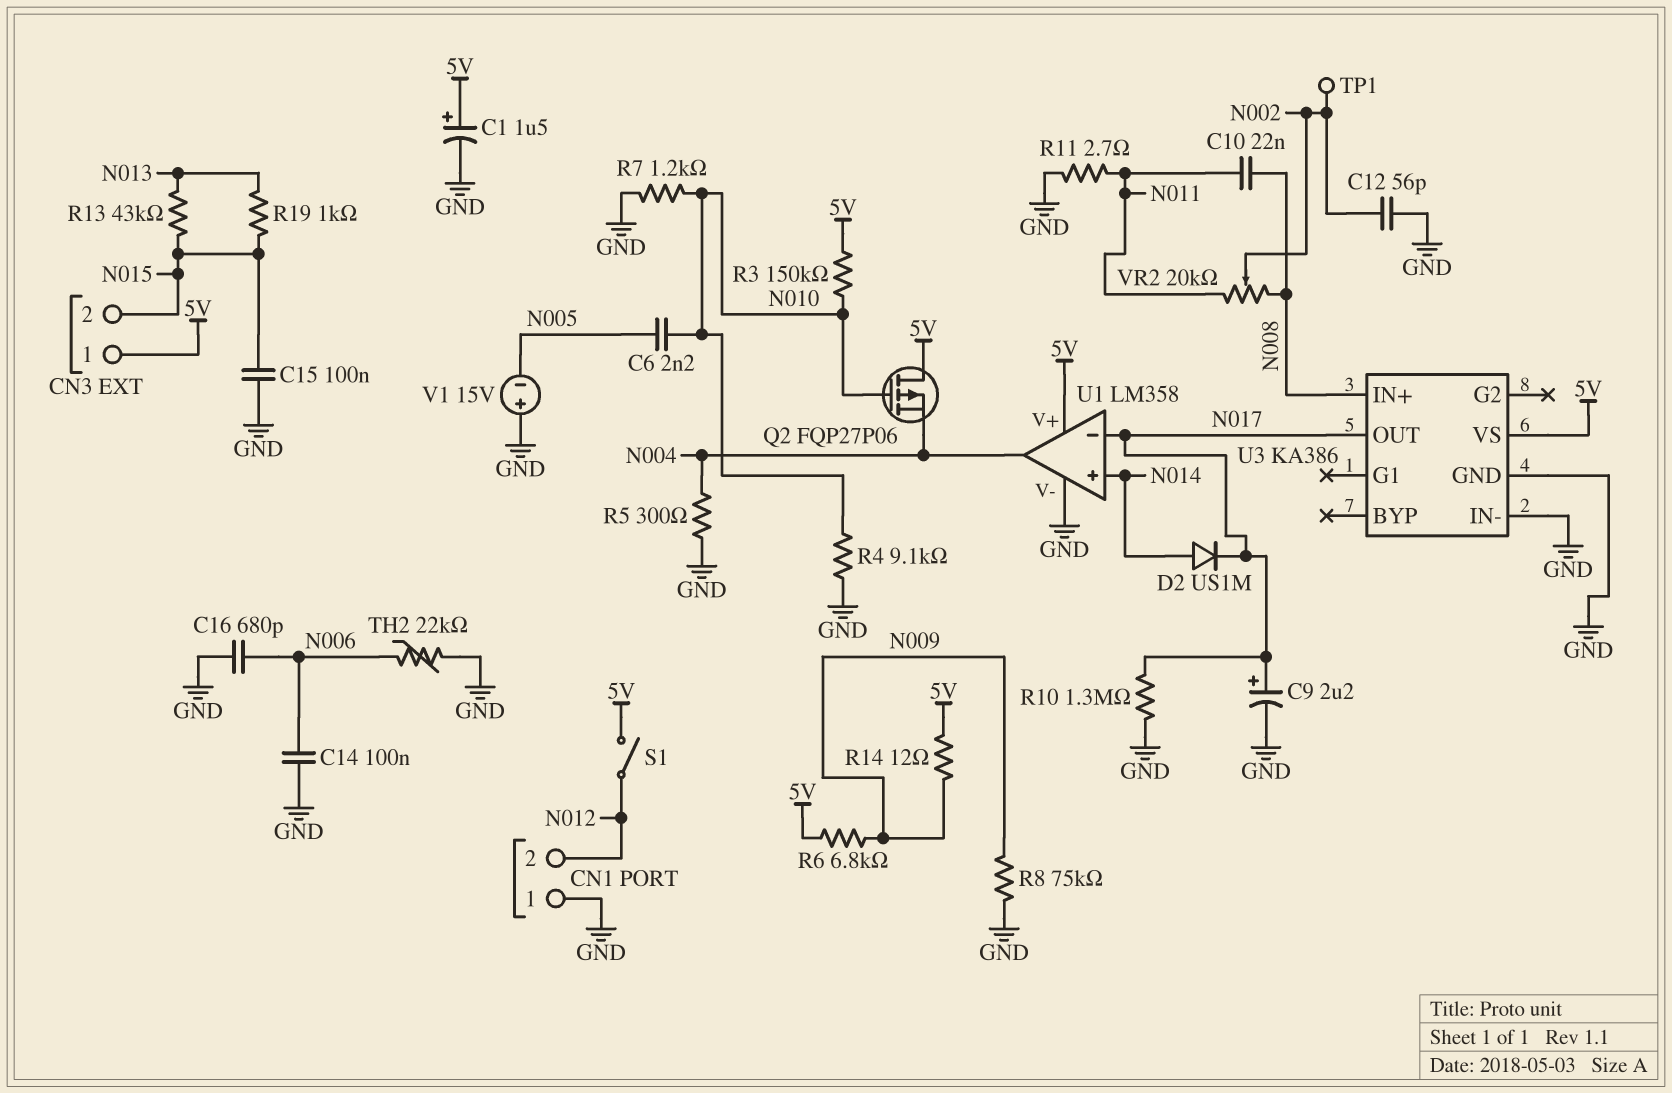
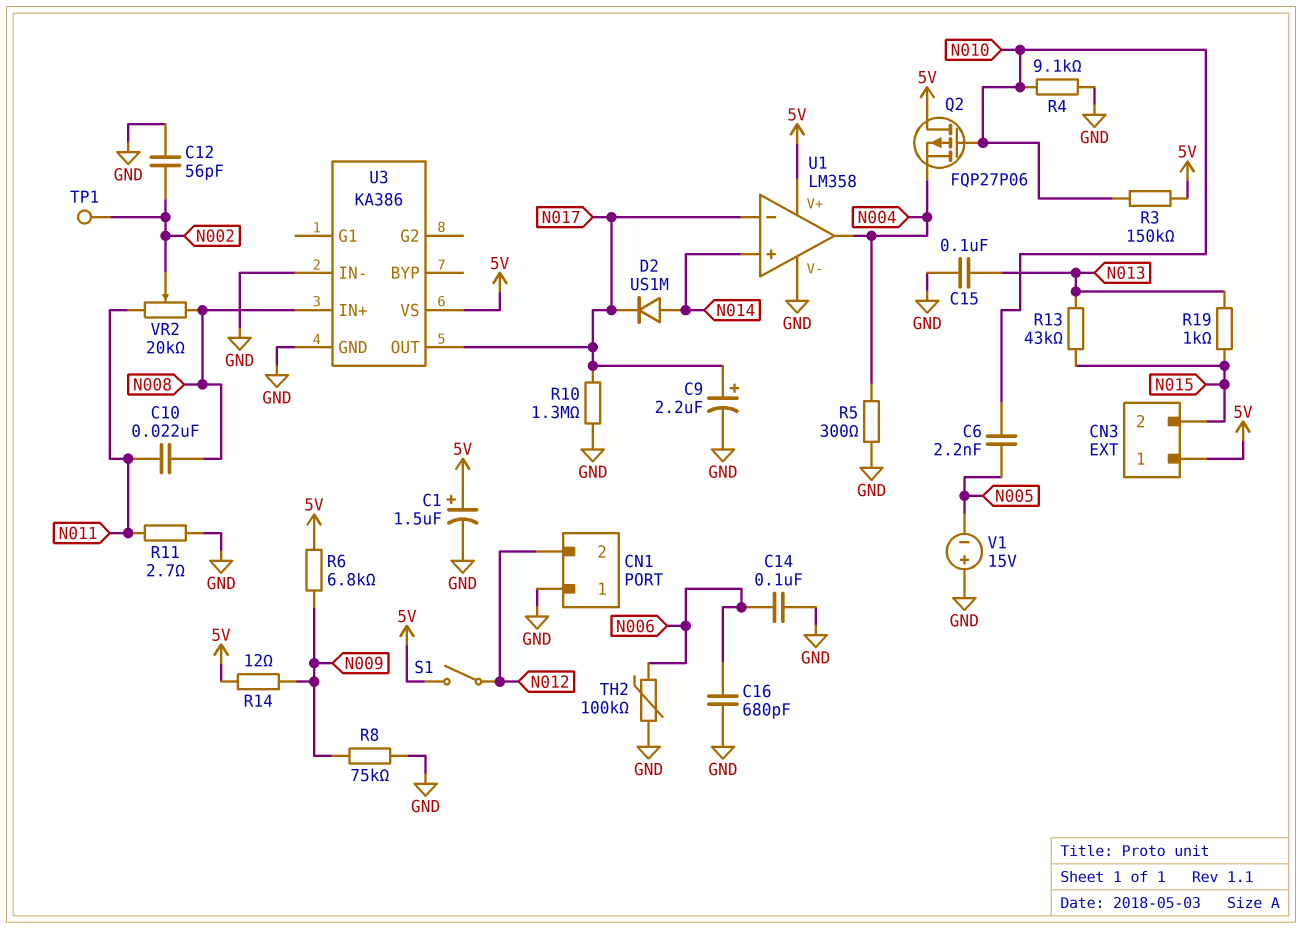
C15: 100nF (GND, N015) -> 100nF (GND, N013)
R7: 1.2k (GND, N010) -> none
TH2: 22k (GND, N006) -> 100k (GND, N006)

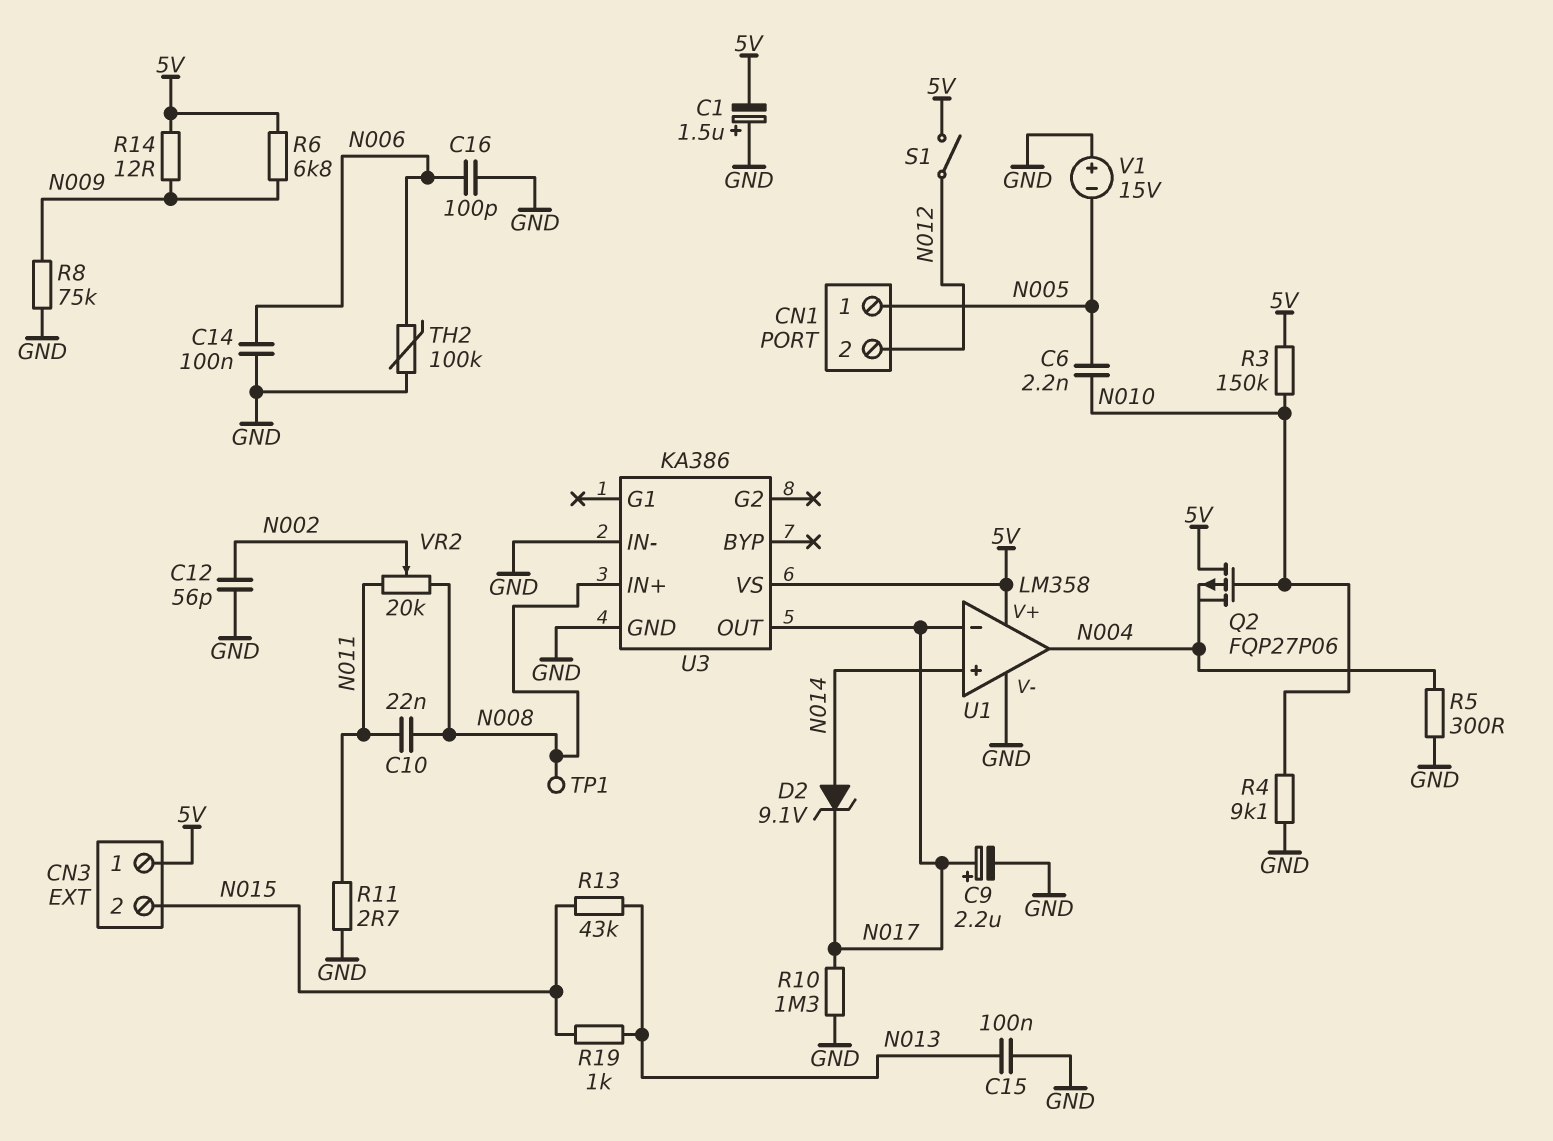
C1: 1.5uF (plus 5V, minus GND) -> 1.5uF (plus GND, minus 5V)
C16: 680pF (GND, N006) -> 100pF (GND, N006)
CN1 pin 1: GND -> N005
D2: diode US1M (A N014, K N017) -> zener 9.1V (A N014, K N017)
TP1: test point (N002) -> test point (N008)

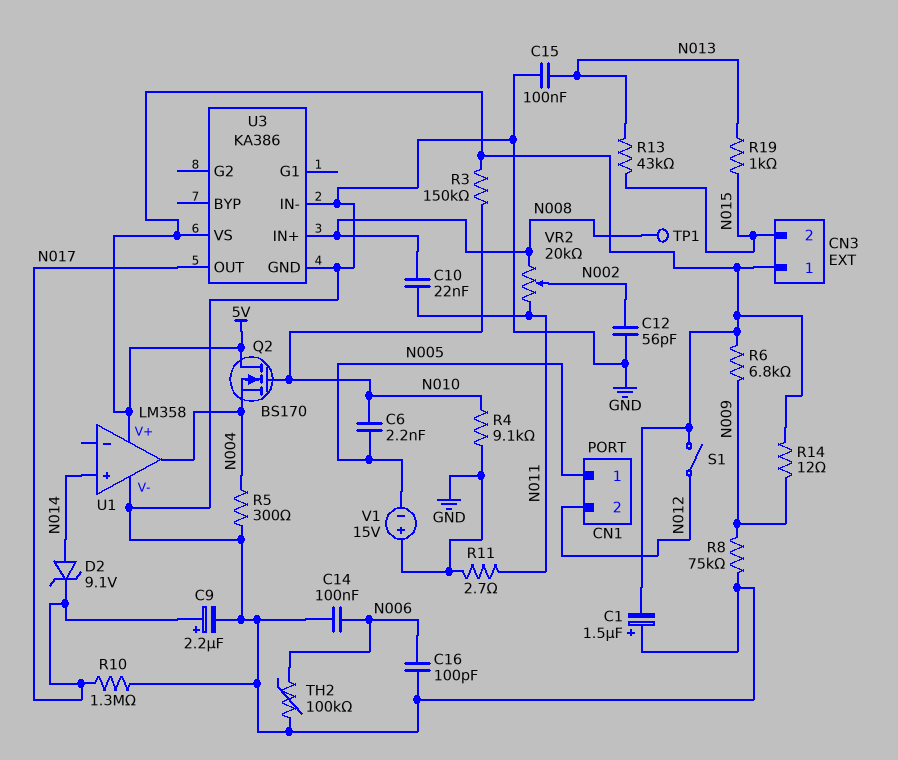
Q2: PMOS FQP27P06 (G N010, D 5V, S N004) -> NMOS BS170 (G N010, D 5V, S N004)
U1 pin in-: N017 -> none

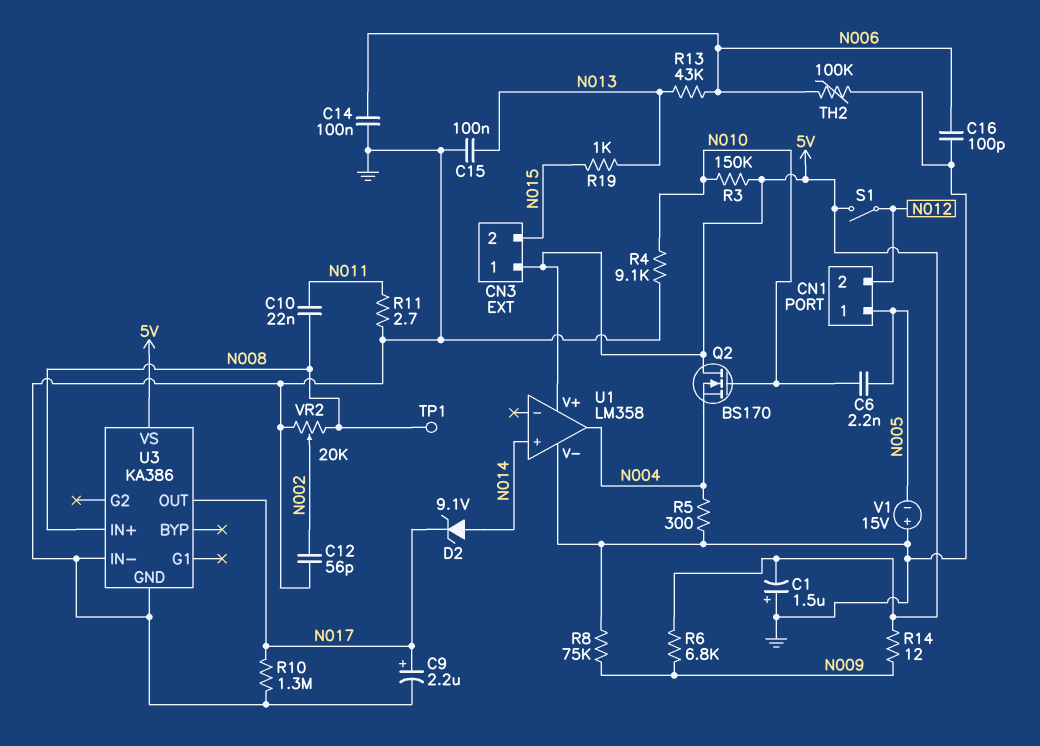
R13: 43k (N013, N015) -> 43k (N006, N013)
VR2: 20k (N008, N011, wiper N002) -> 20k (GND, N008, wiper N002)

